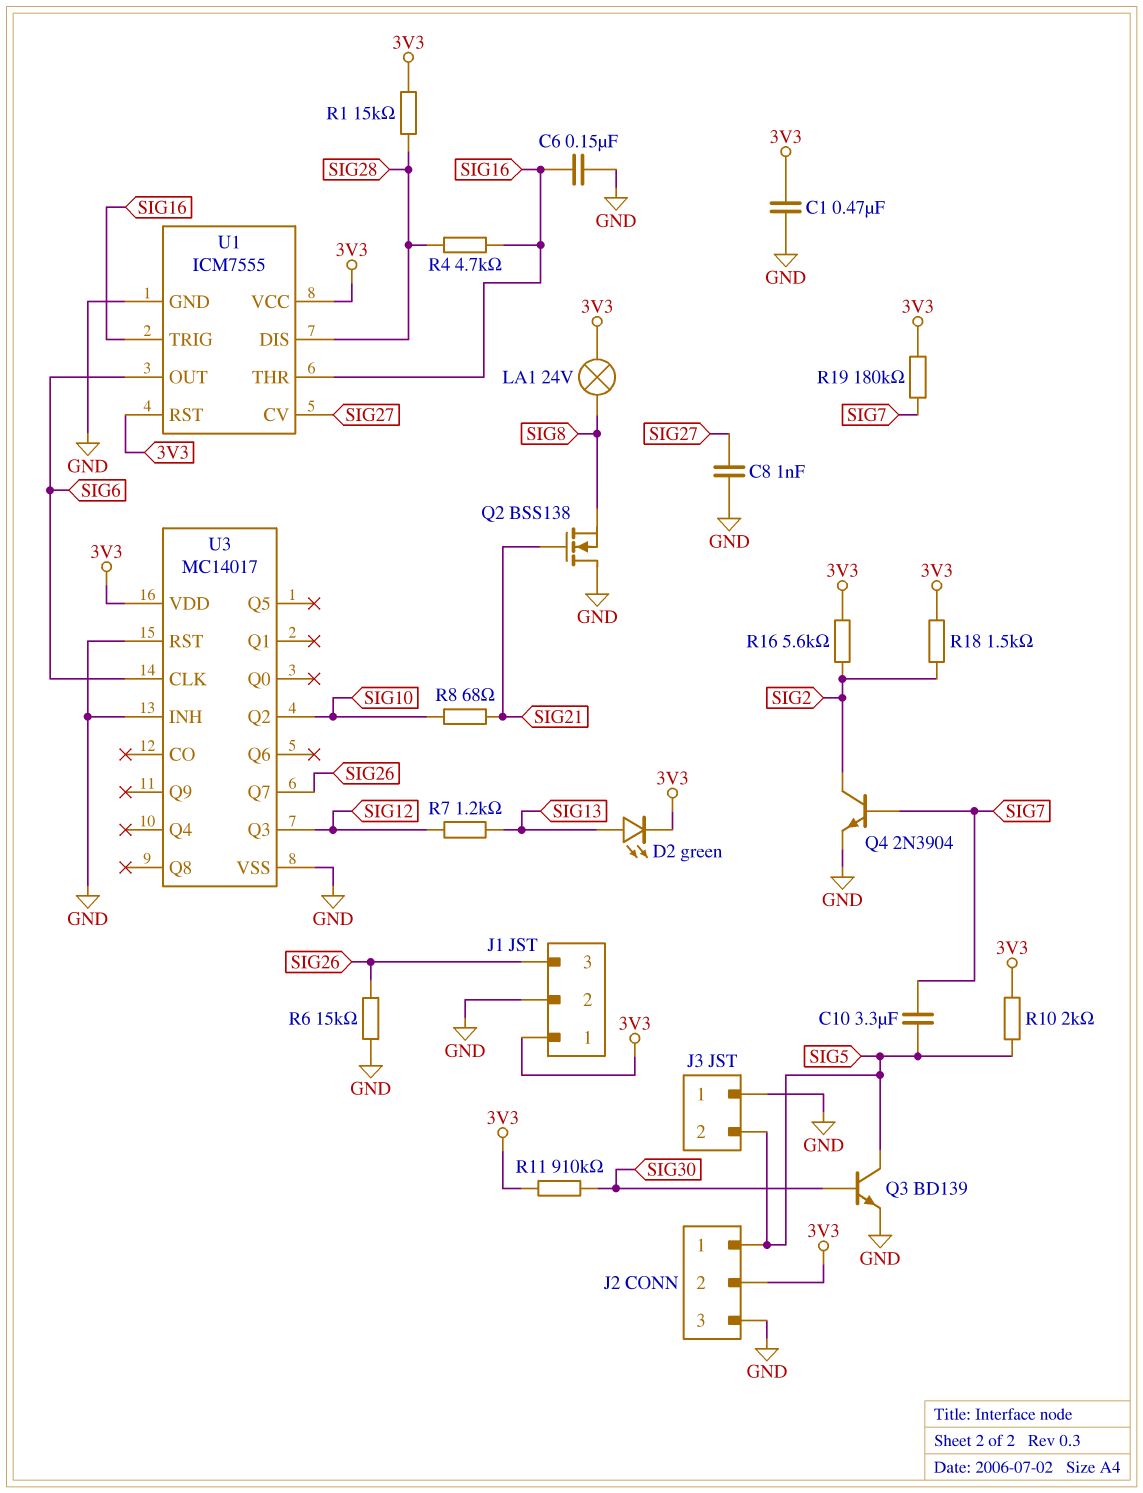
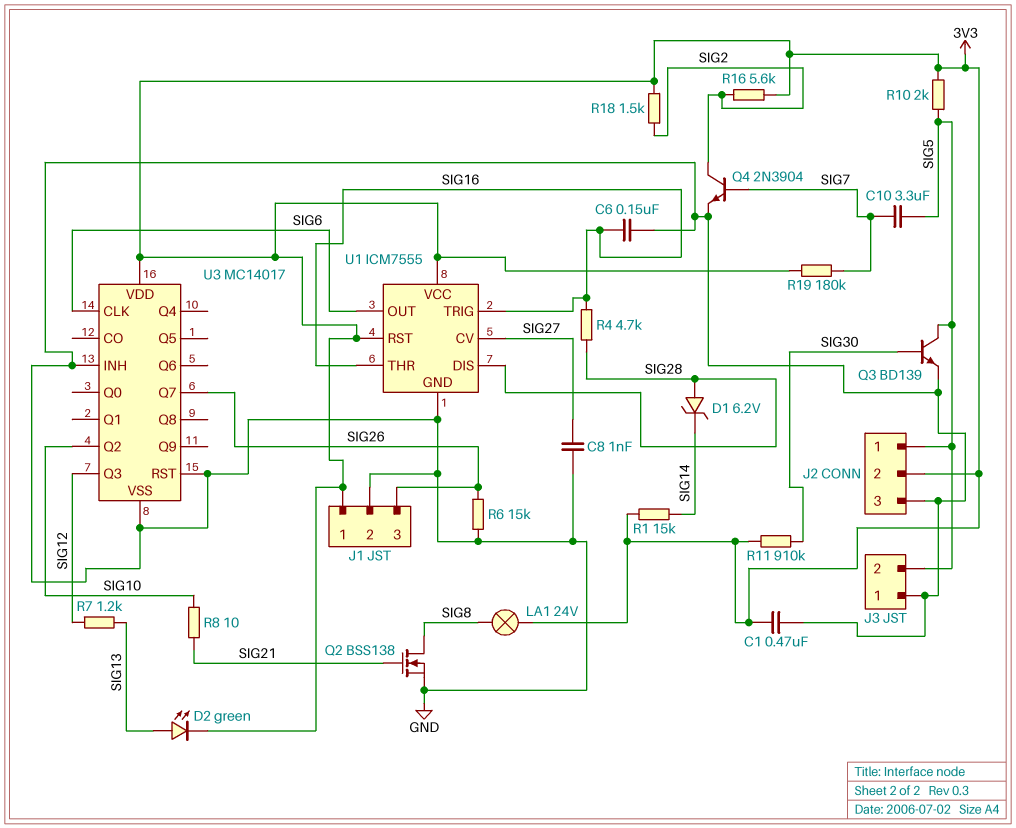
D1: none -> zener 6.2V (A SIG28, K SIG14)
Q2: NMOS BSS138 (G SIG21, D GND, S SIG8) -> NMOS BSS138 (G SIG21, D SIG8, S GND)
R1: 15k (3V3, SIG28) -> 15k (3V3, SIG14)
R8: 68 (SIG10, SIG21) -> 10 (SIG10, SIG21)

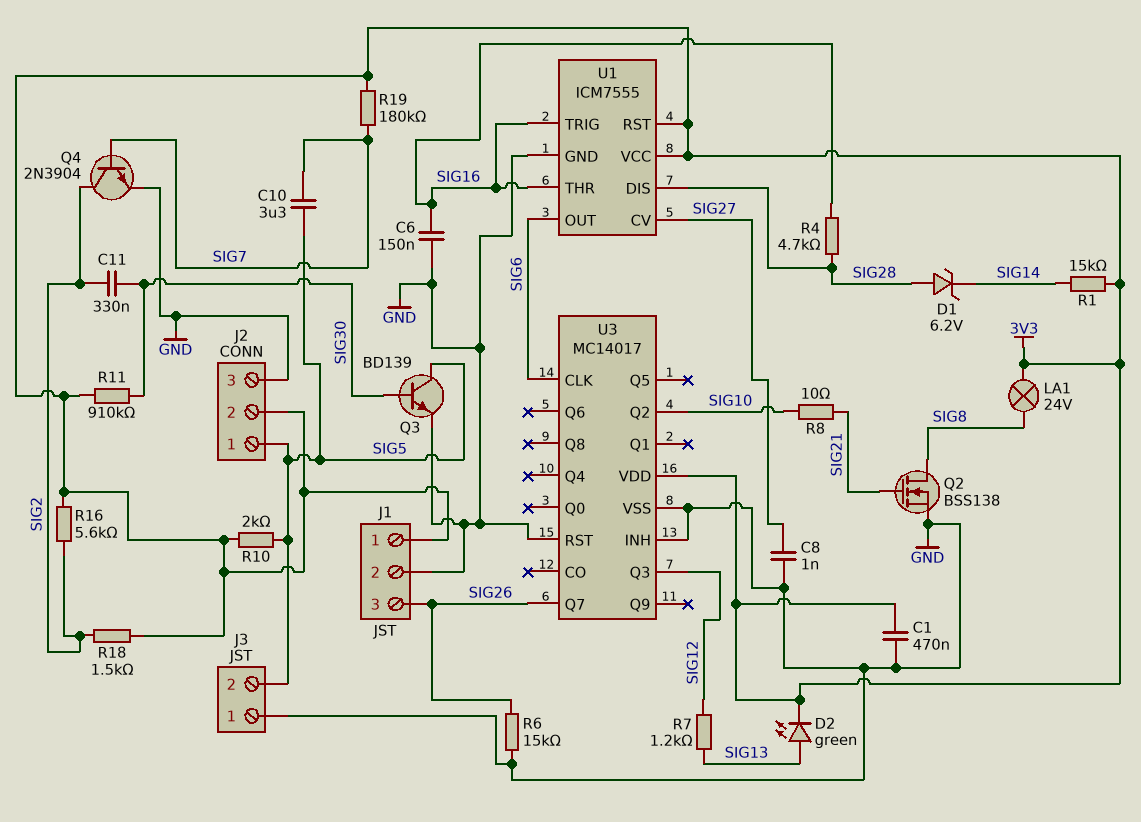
C11: none -> 330nF (SIG2, SIG30)

